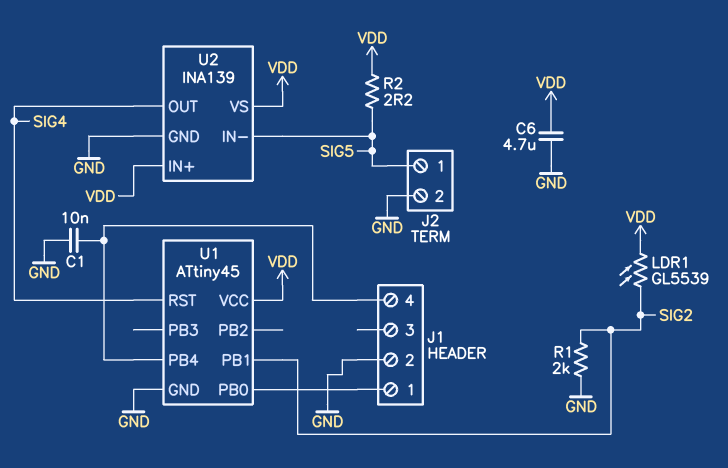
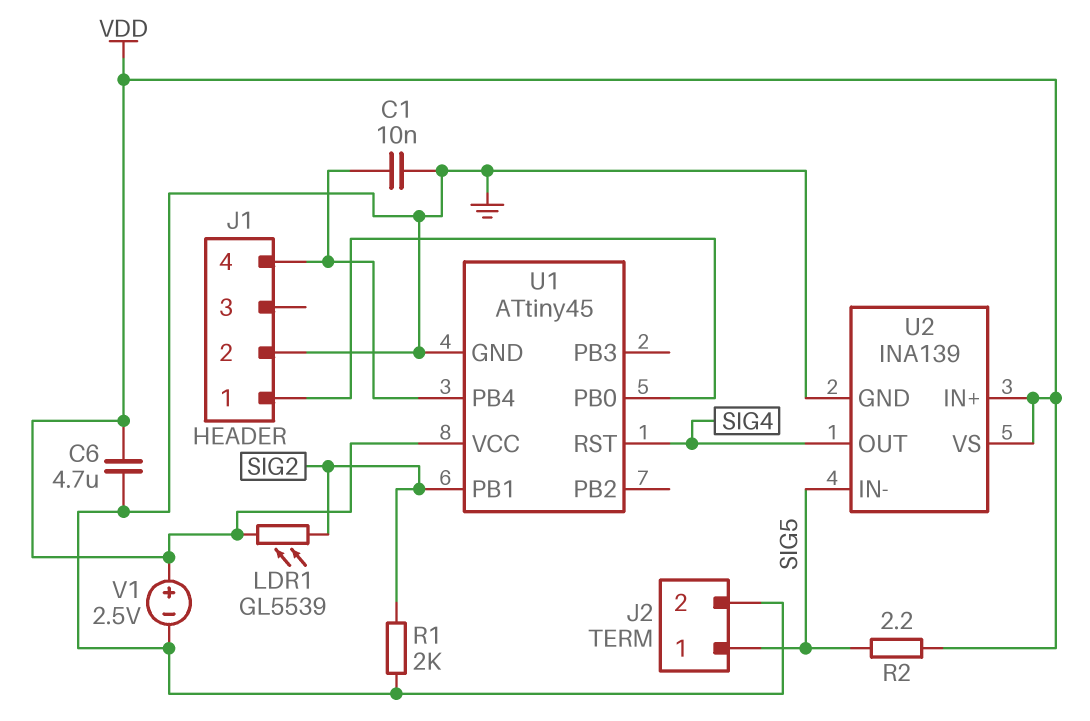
V1: none -> 2.5V (plus VDD, minus GND)

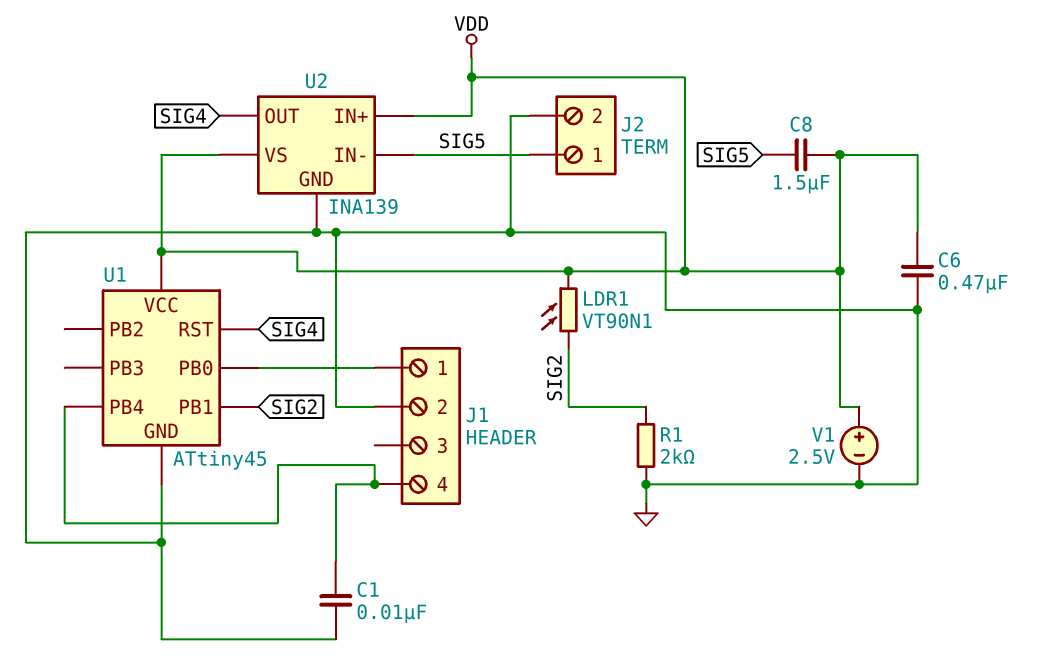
C6: 4.7uF (GND, VDD) -> 470nF (GND, VDD)
C8: none -> 1.5uF (SIG5, VDD)
LDR1: GL5539 (SIG2, VDD) -> VT90N1 (SIG2, VDD)
R2: 2.2 (SIG5, VDD) -> none

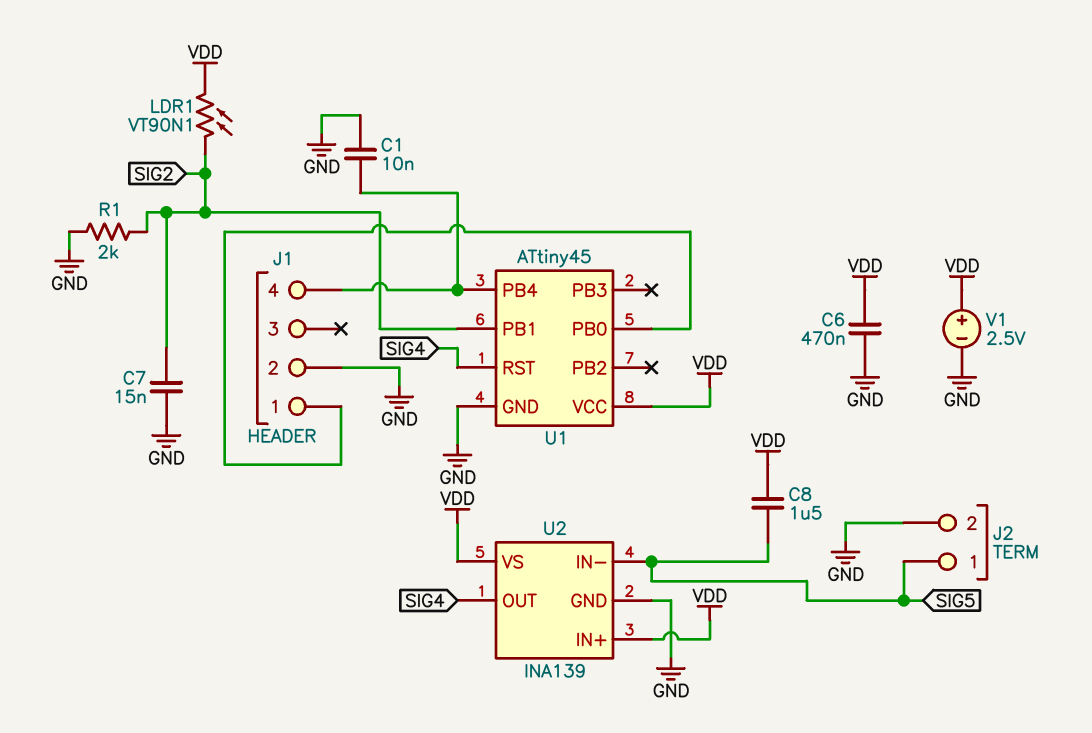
C7: none -> 15nF (GND, SIG2)

